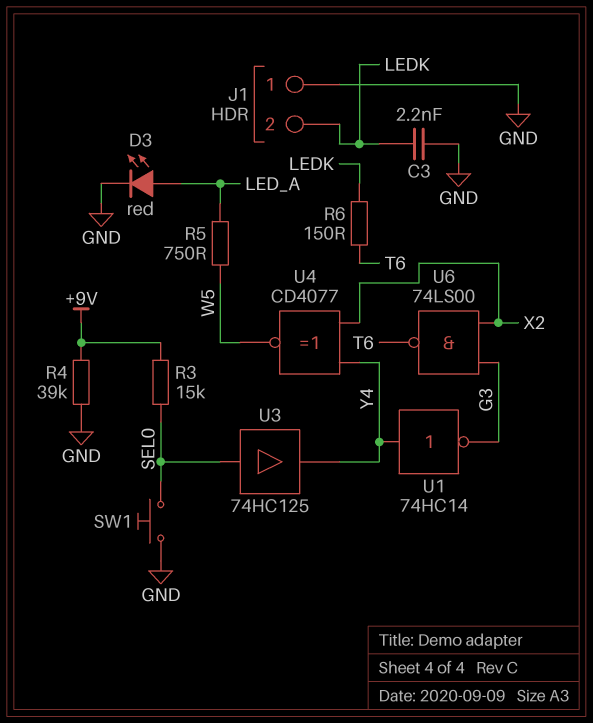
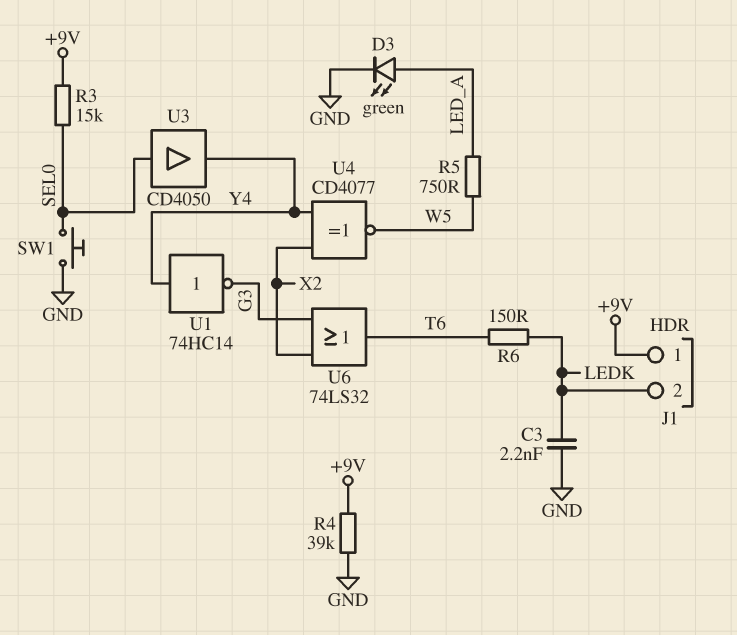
D3: LED red (A LED_A, K GND) -> LED green (A LED_A, K GND)
J1 pin 1: GND -> +9V
U3: buffer 74HC125 (in SEL0, out Y4) -> buffer CD4050 (in SEL0, out Y4)
U6: NAND 74LS00 (in G3, in X2, out T6) -> OR 74LS32 (in G3, in X2, out T6)

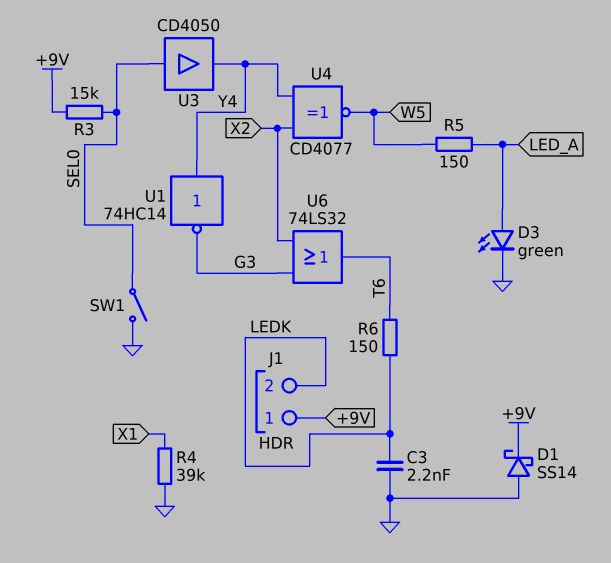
D1: none -> schottky SS14 (A GND, K +9V)
R4: 39k (+9V, GND) -> 39k (GND, X1)
R5: 750 (LED_A, W5) -> 150 (LED_A, W5)
SW1: button (GND, SEL0) -> switch (GND, SEL0)

